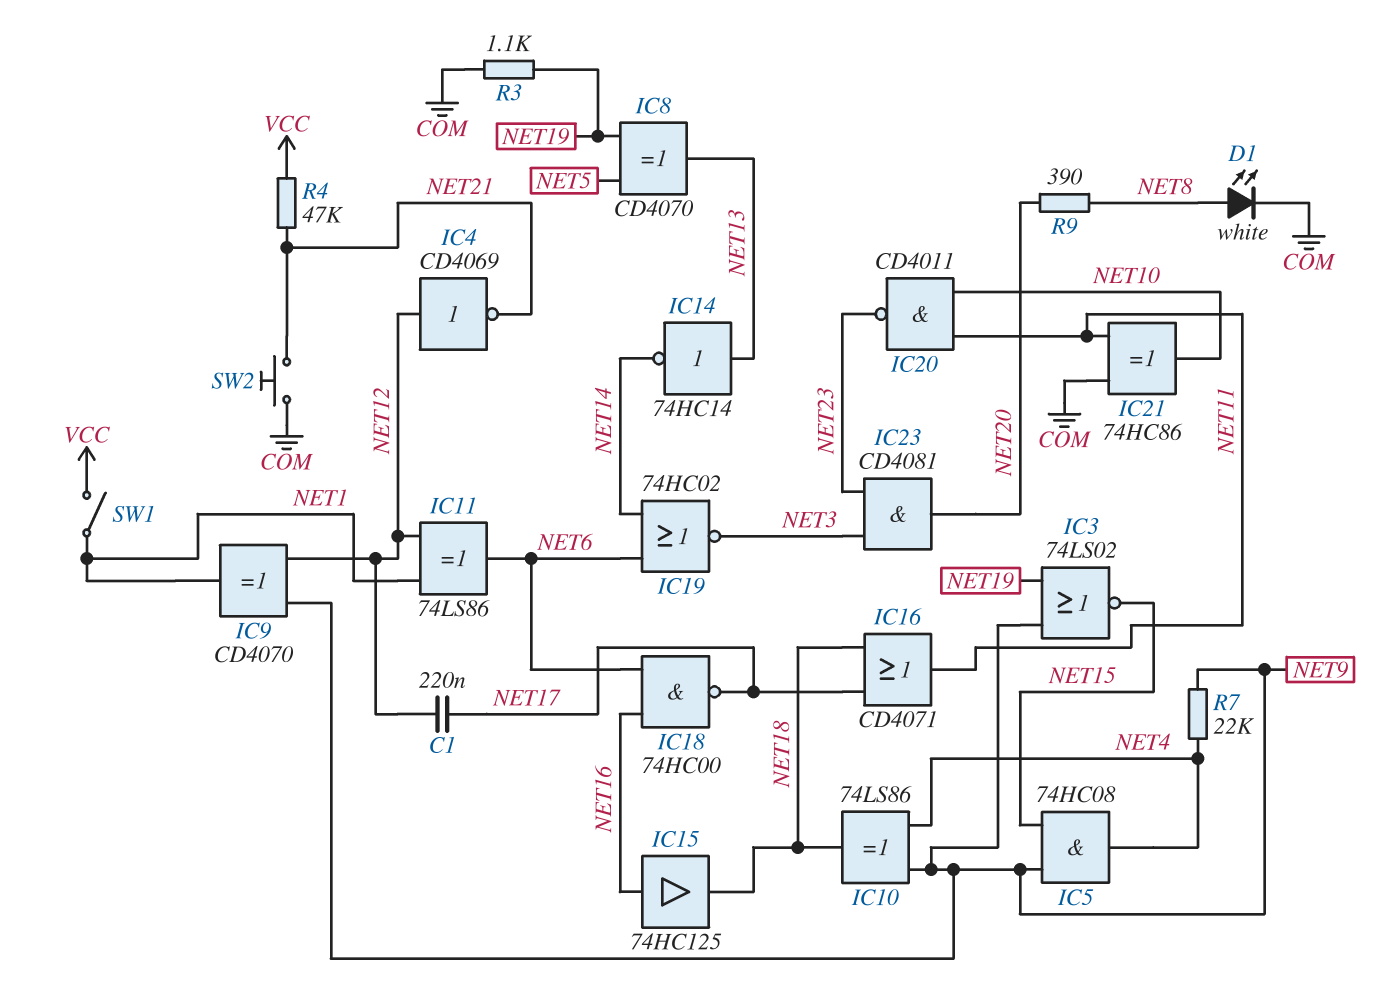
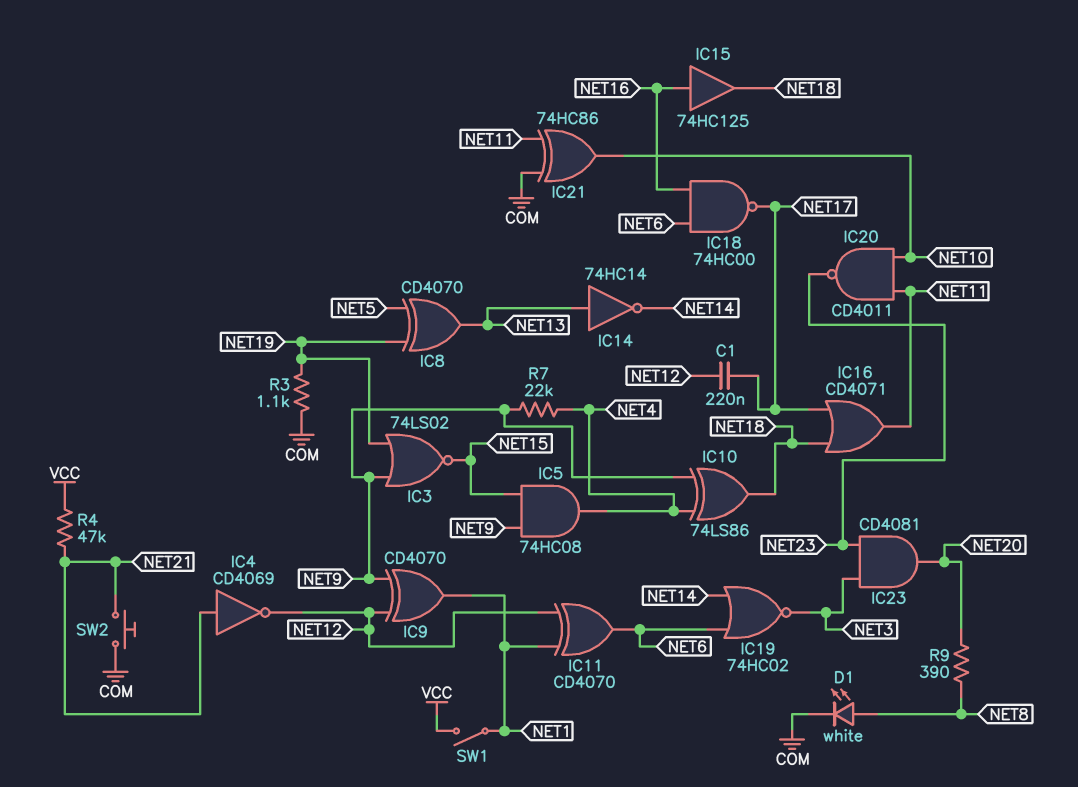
IC4: NOT CD4069 (in NET12, out NET21) -> NOT CD4069 (in NET21, out NET12)
IC11: XOR 74LS86 (in NET1, in NET12, out NET6) -> XOR CD4070 (in NET1, in NET12, out NET6)

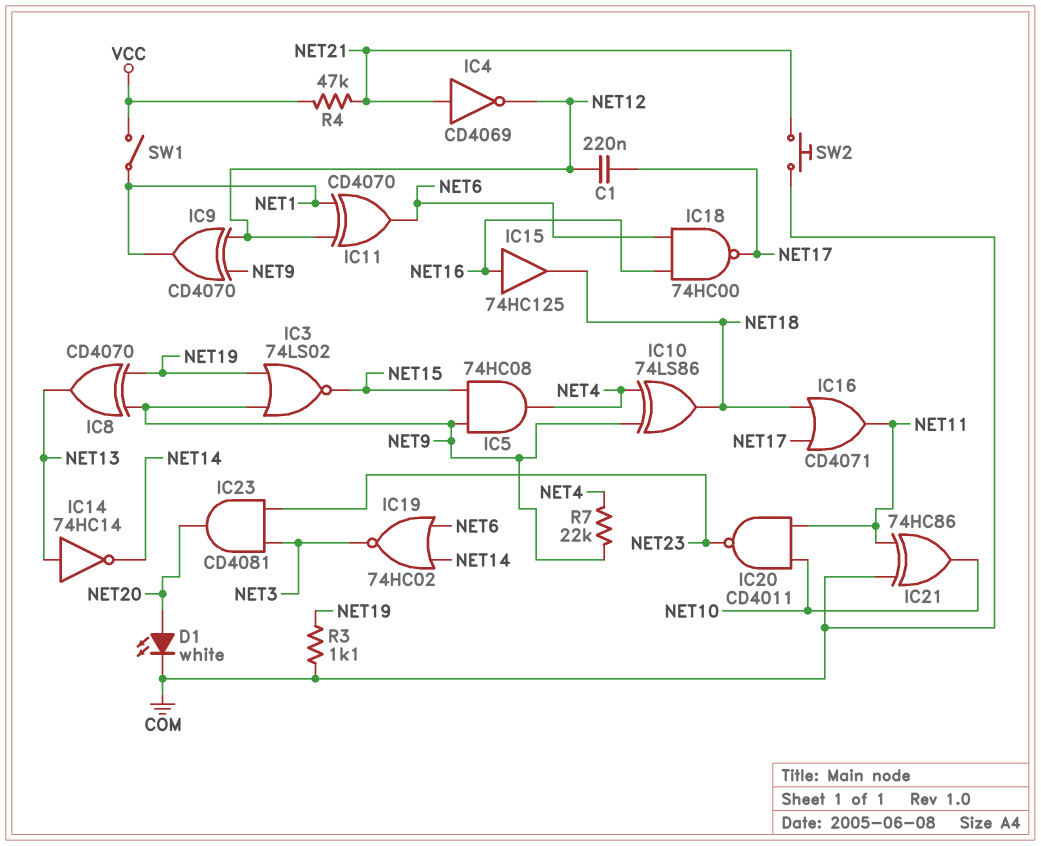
D1: LED white (A NET8, K COM) -> LED white (A NET20, K COM)
IC8: XOR CD4070 (in NET5, in NET19, out NET13) -> XOR CD4070 (in NET9, in NET19, out NET13)
R9: 390 (NET8, NET20) -> none

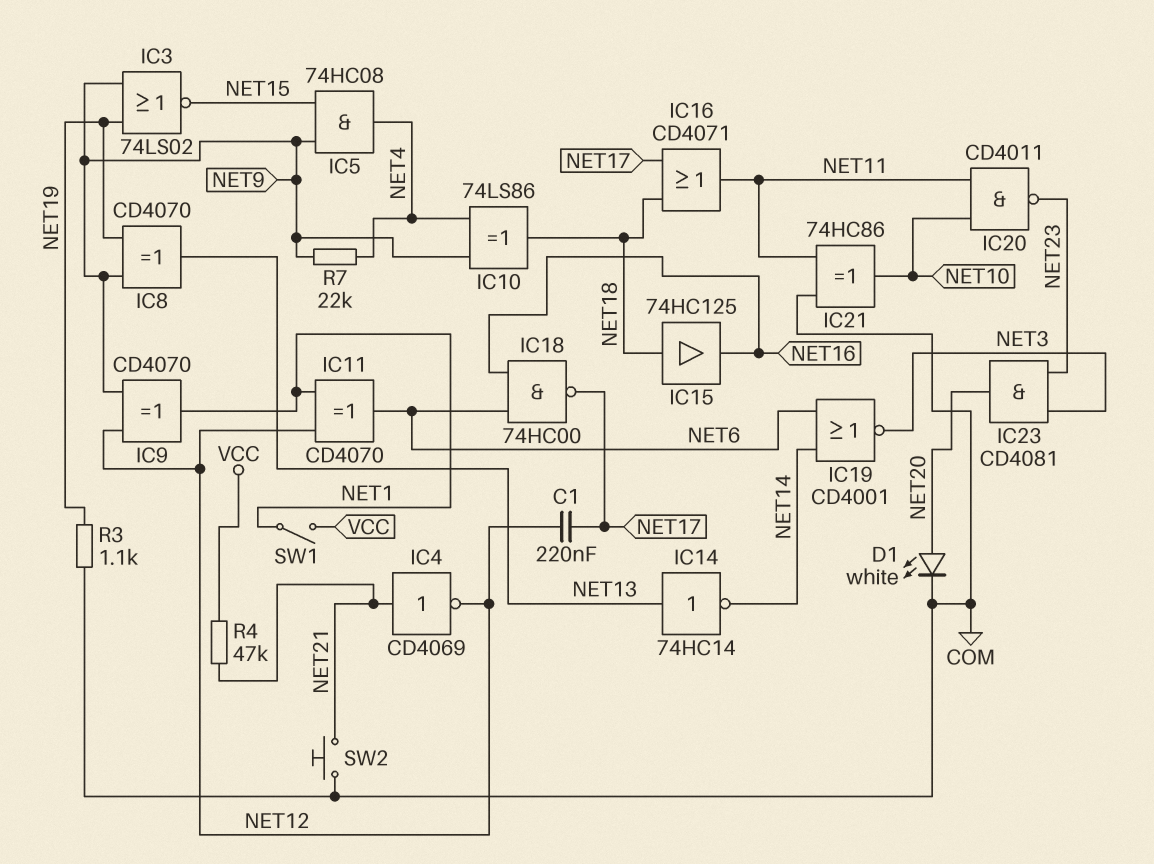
IC15: buffer 74HC125 (in NET16, out NET18) -> buffer 74HC125 (in NET18, out NET16)
IC19: NOR 74HC02 (in NET6, in NET14, out NET3) -> NOR CD4001 (in NET6, in NET14, out NET3)

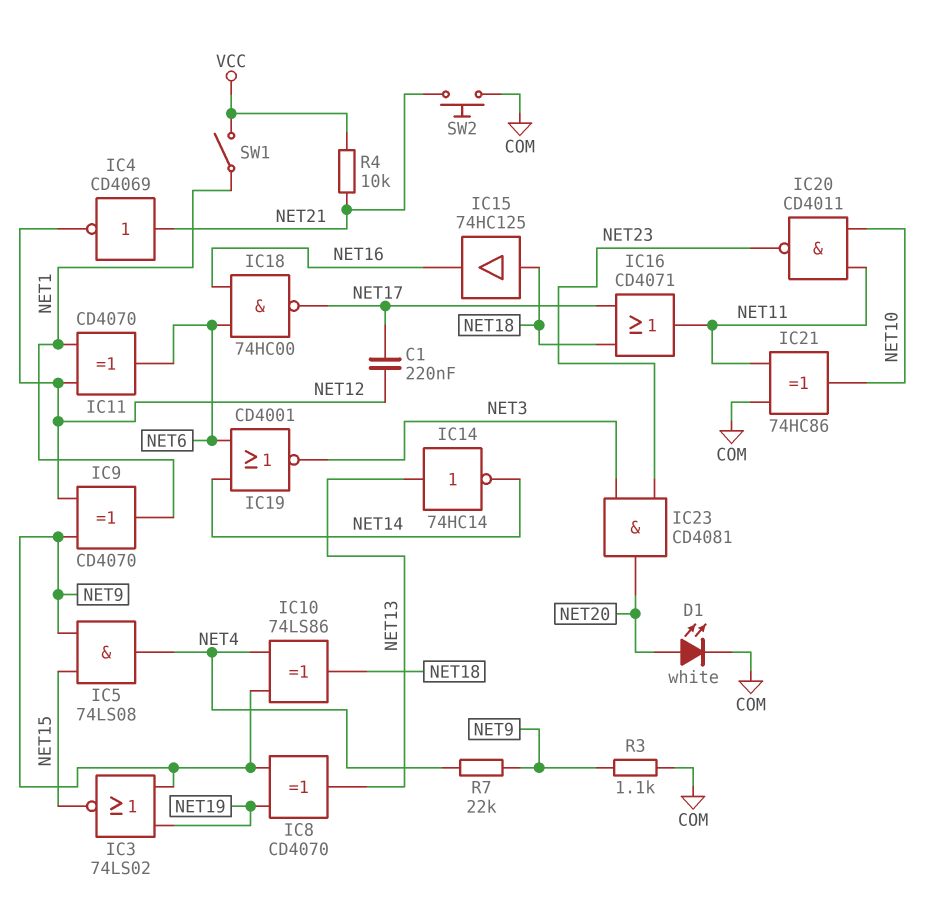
IC5: AND 74HC08 (in NET9, in NET15, out NET4) -> AND 74LS08 (in NET9, in NET15, out NET4)
R3: 1.1k (COM, NET19) -> 1.1k (COM, NET9)
R4: 47k (NET21, VCC) -> 10k (NET21, VCC)

